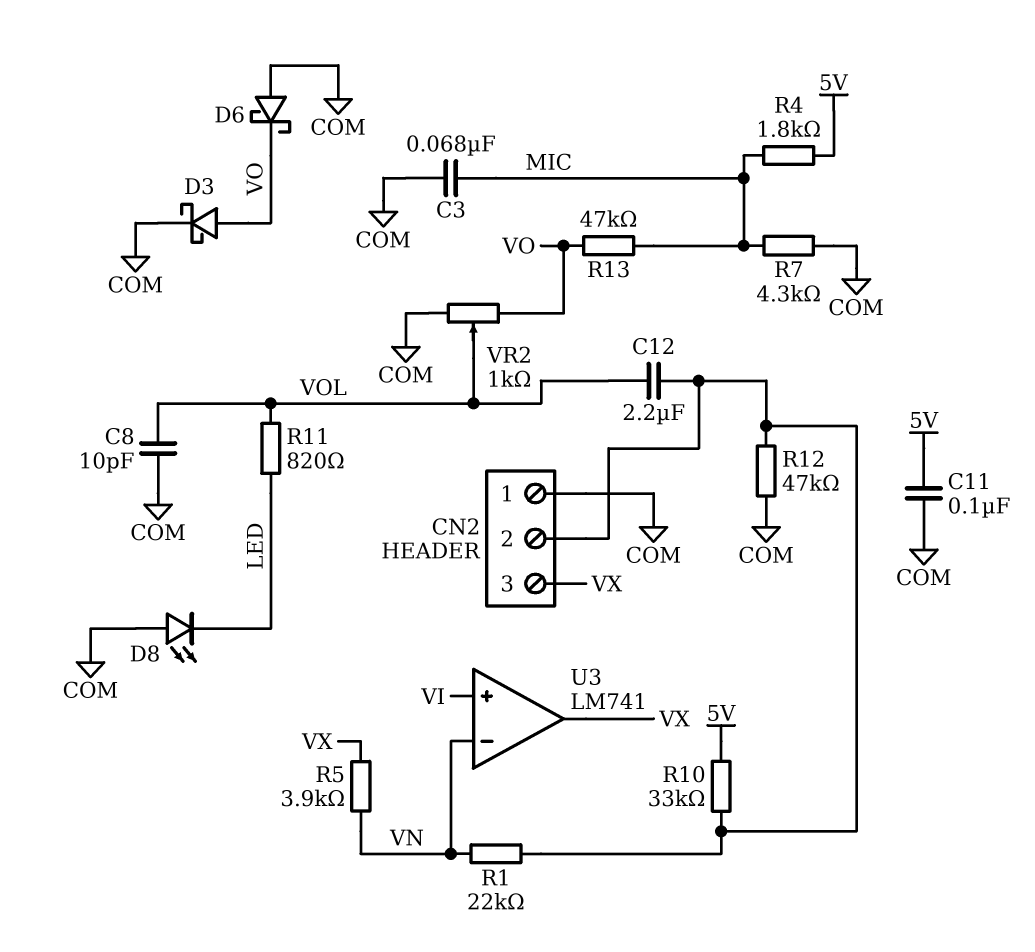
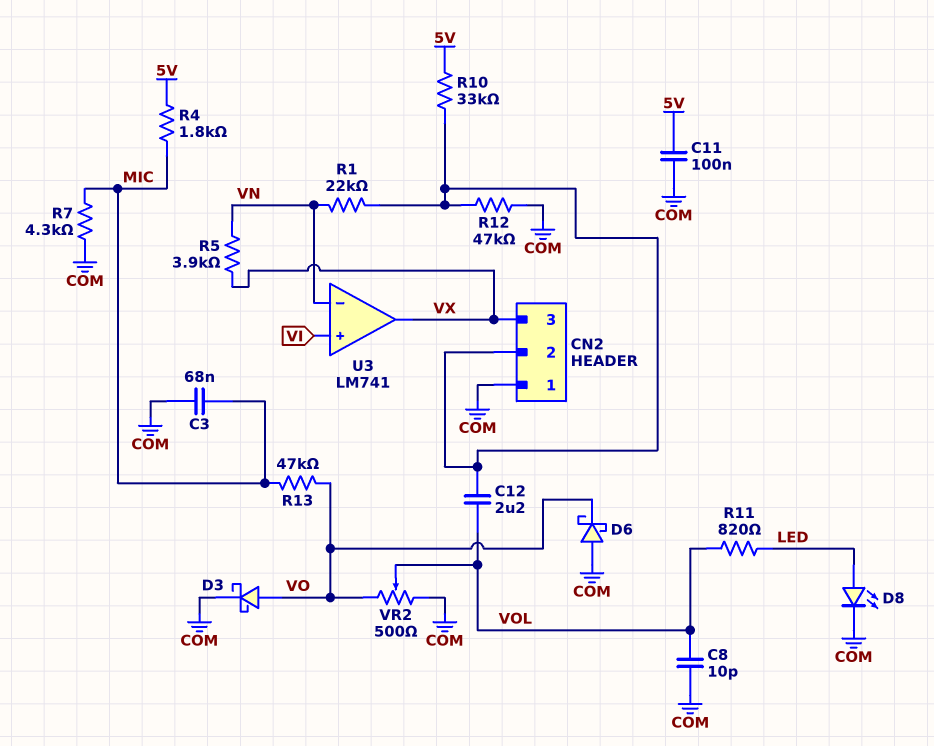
D8: LED (A COM, K LED) -> LED (A LED, K COM)
VR2: 1k (COM, VO, wiper VOL) -> 500 (COM, VO, wiper VOL)

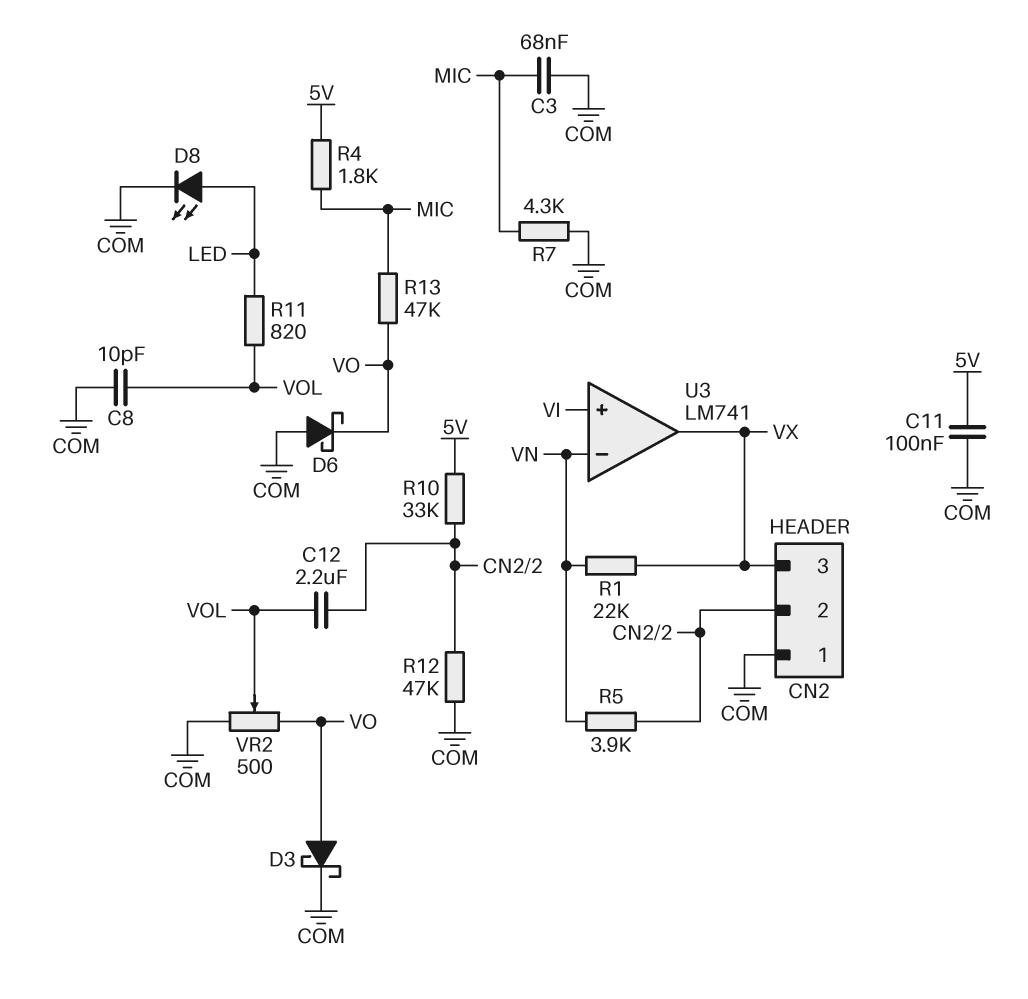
R1: 22k (CN2/2, VN) -> 22k (VN, VX)
R5: 3.9k (VN, VX) -> 3.9k (CN2/2, VN)

